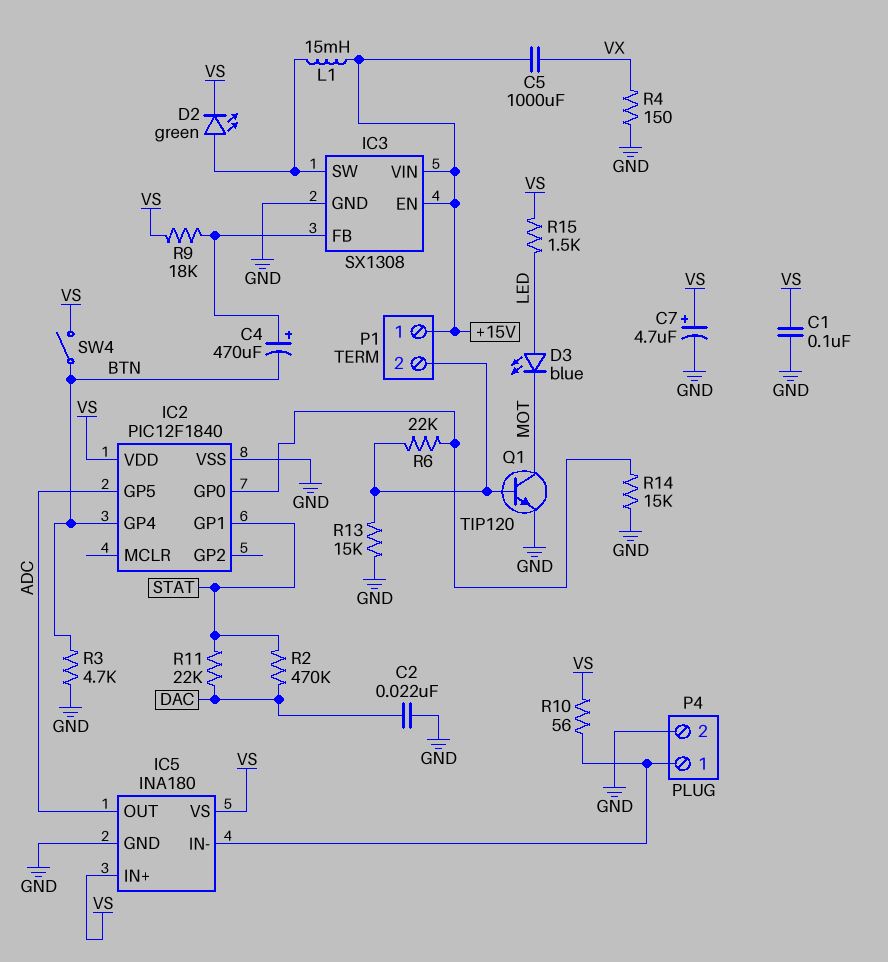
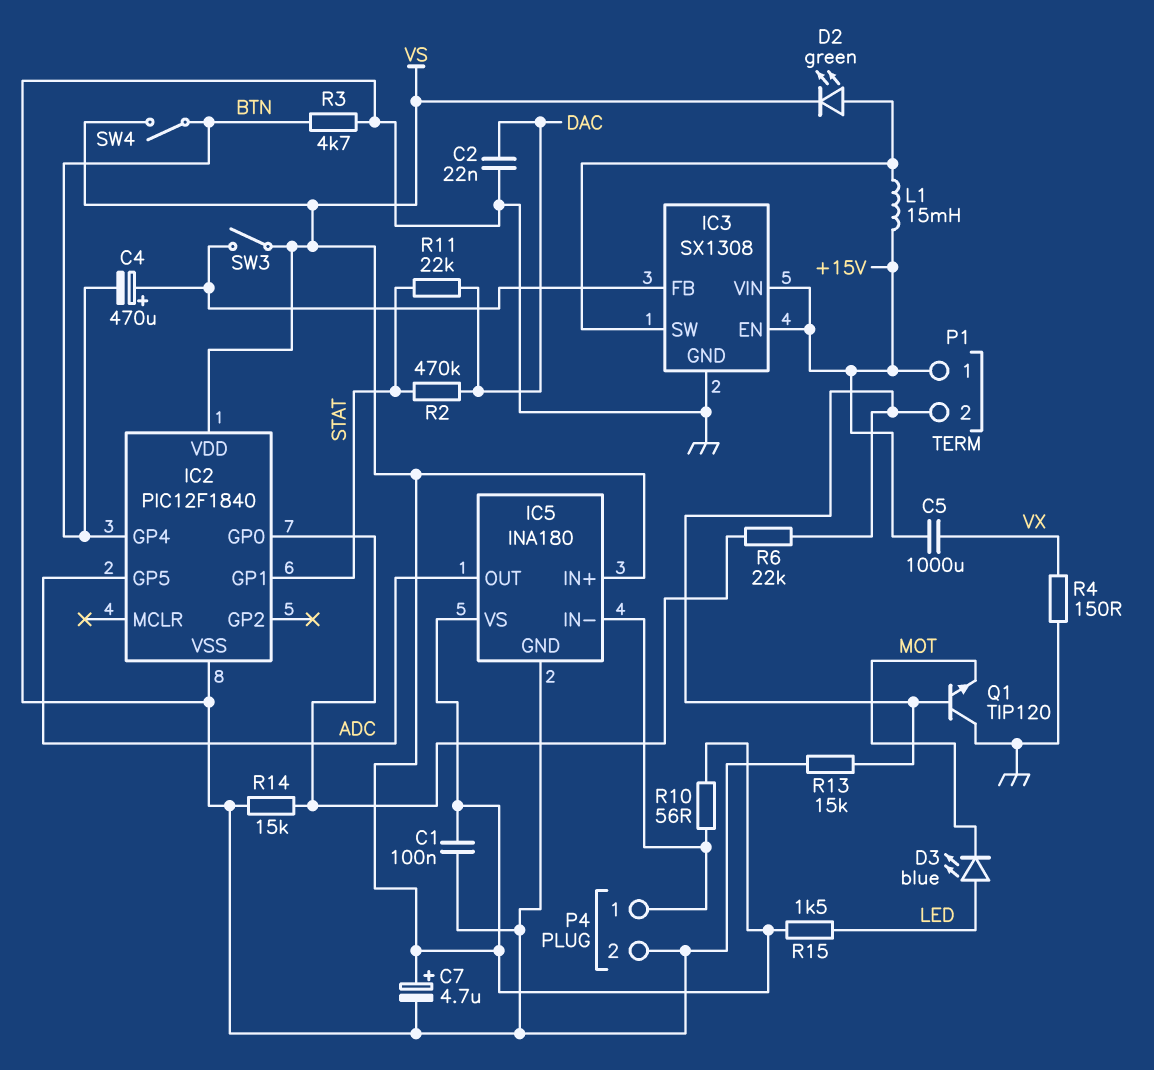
Q1: NPN TIP120 (B P1/2, C MOT, E GND) -> NPN TIP120 (B P1/2, C GND, E MOT)
R9: 18k (IC3/FB, VS) -> none
SW3: none -> switch (IC3/FB, VS)

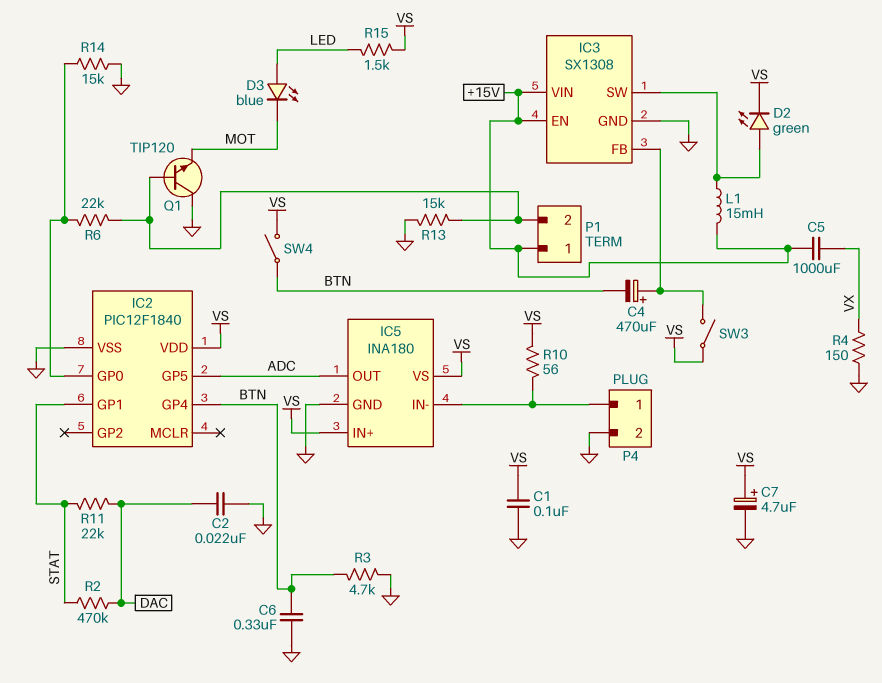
C6: none -> 330nF (BTN, GND)

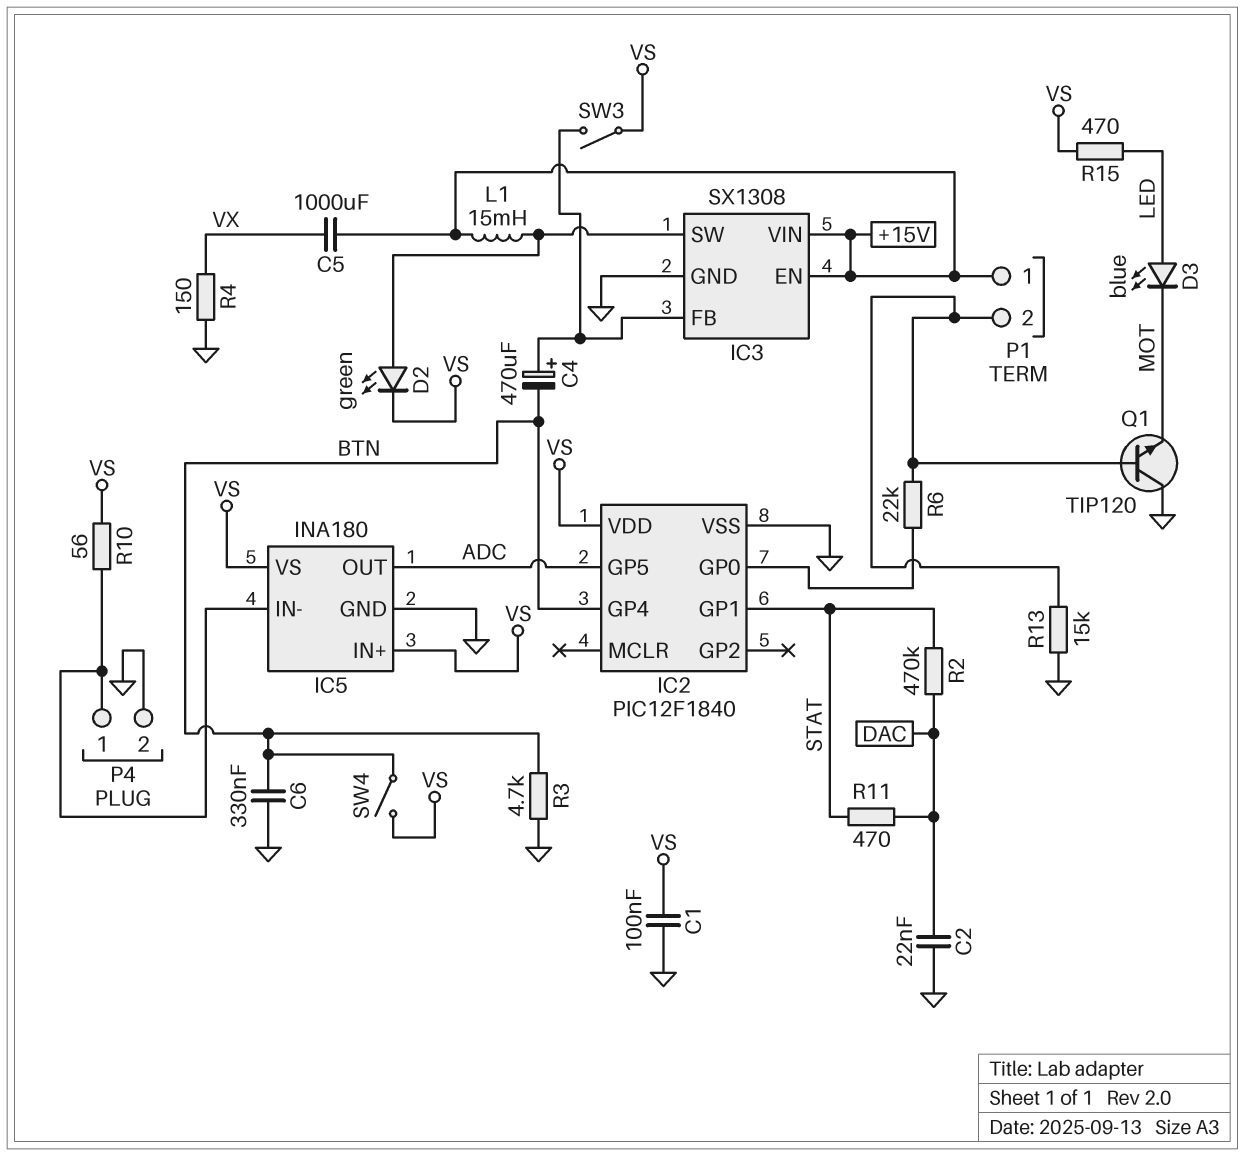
C7: 4.7uF (plus VS, minus GND) -> none
R11: 22k (DAC, STAT) -> 470 (DAC, STAT)
R14: 15k (GND, IC2/GP0) -> none
R15: 1.5k (LED, VS) -> 470 (LED, VS)

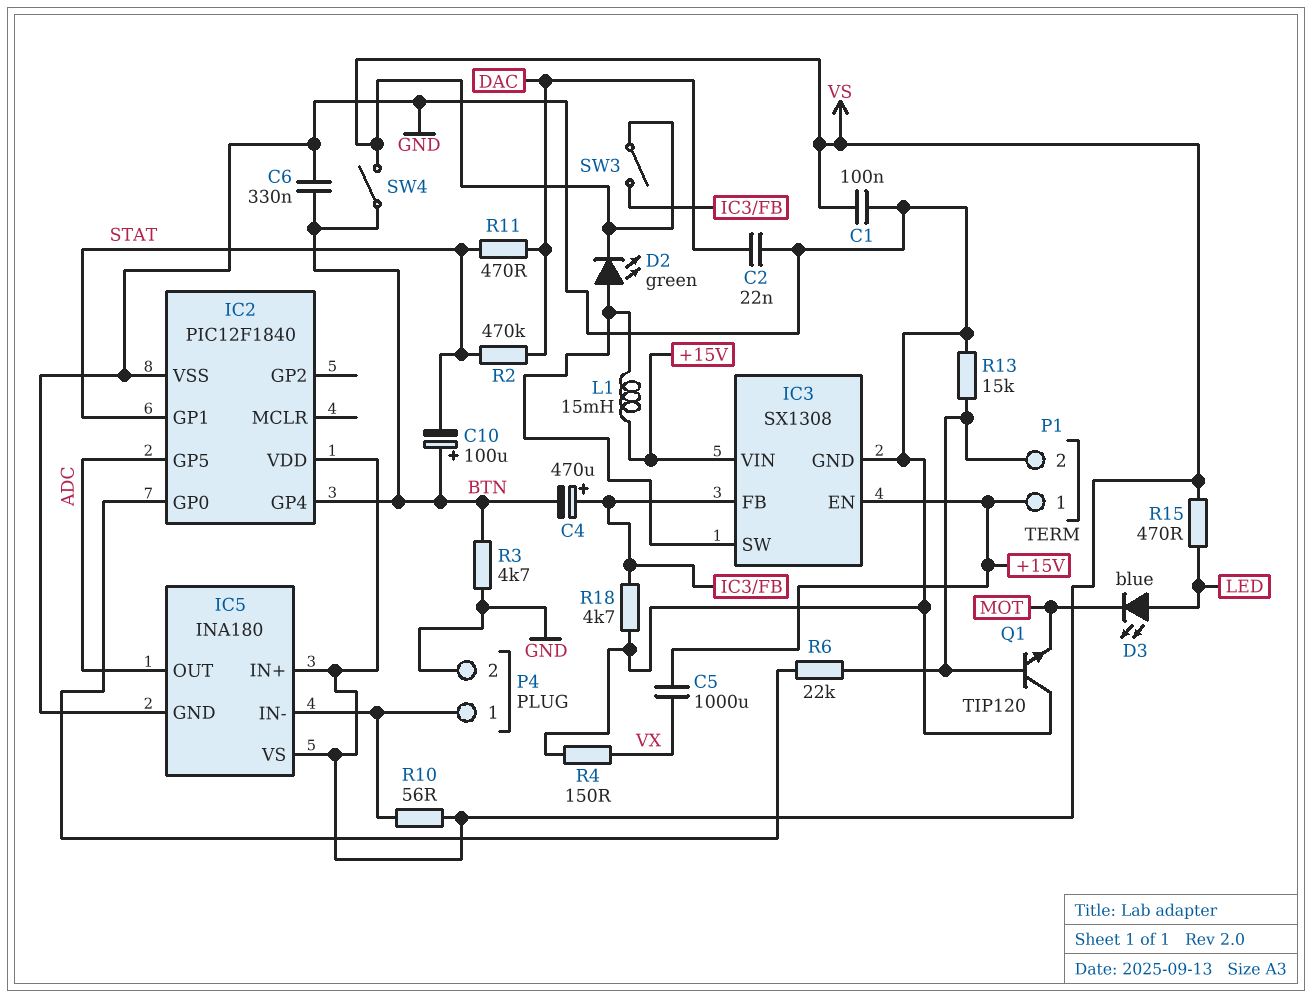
C10: none -> 100uF (plus BTN, minus STAT)
R18: none -> 4.7k (GND, IC3/FB)

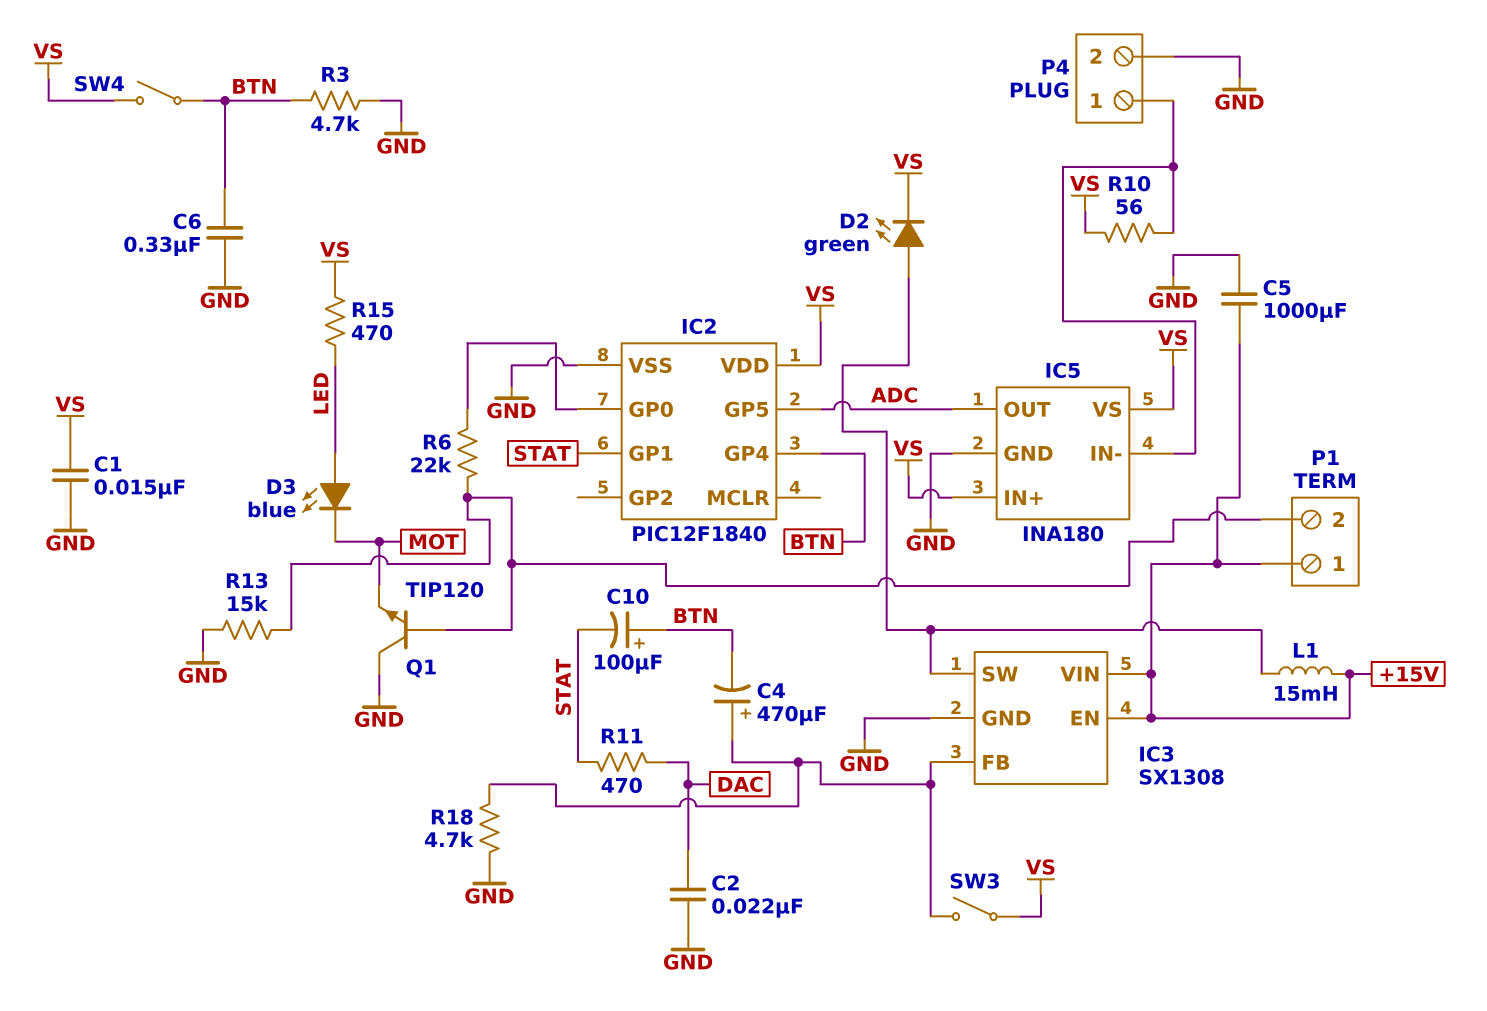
C1: 100nF (GND, VS) -> 15nF (GND, VS)
C5: 1000uF (+15V, VX) -> 1000uF (+15V, GND)
R2: 470k (DAC, STAT) -> none
R4: 150 (GND, VX) -> none

